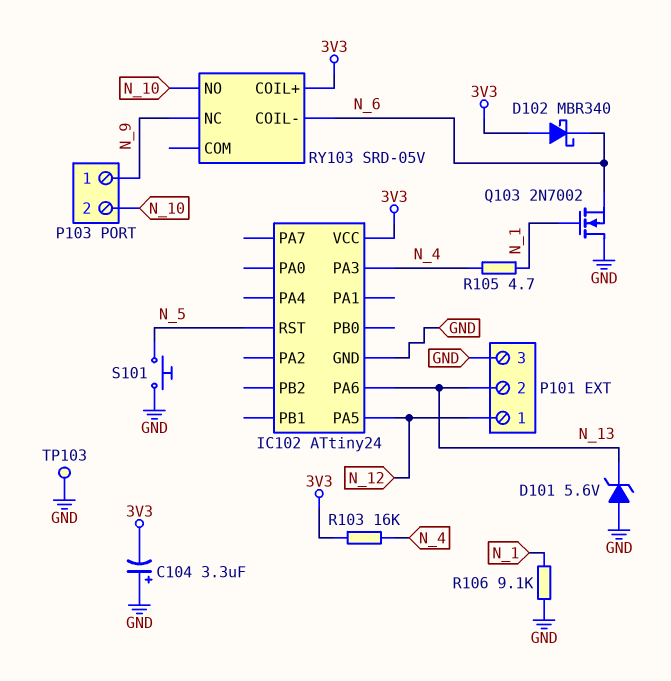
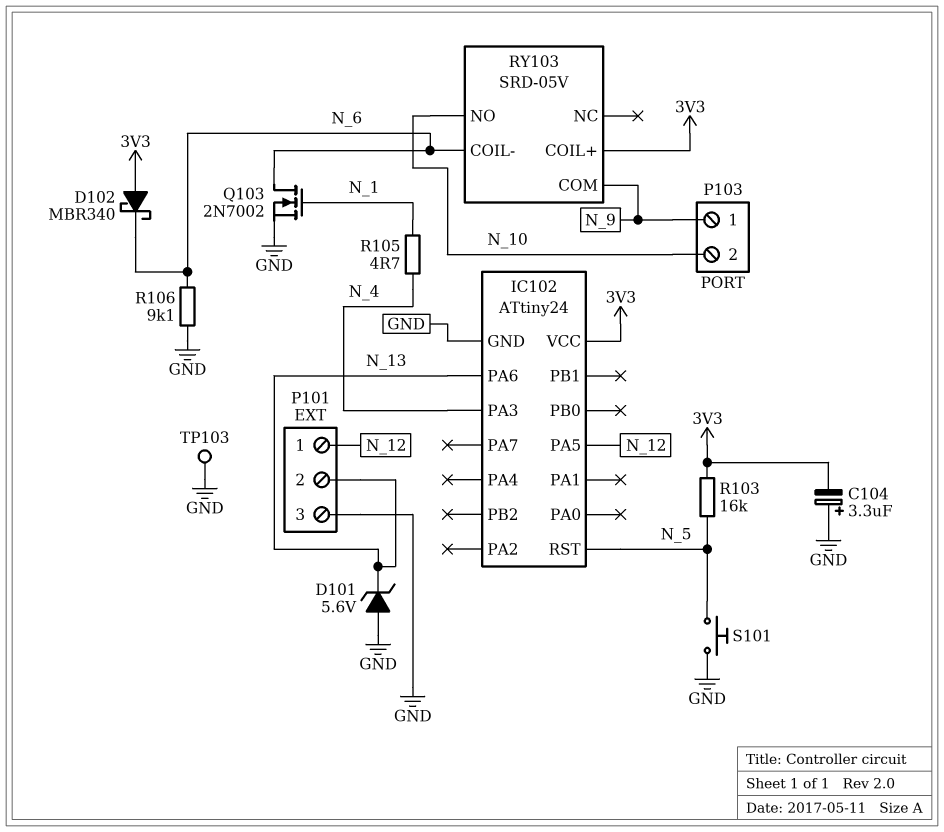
Q103: NMOS 2N7002 (G N_1, D GND, S N_6) -> NMOS 2N7002 (G N_1, D N_6, S GND)
R103: 16k (3V3, N_4) -> 16k (3V3, N_5)
R106: 9.1k (GND, N_1) -> 9.1k (GND, N_6)
RY103 pin COM: none -> N_9
RY103 pin NC: N_9 -> none

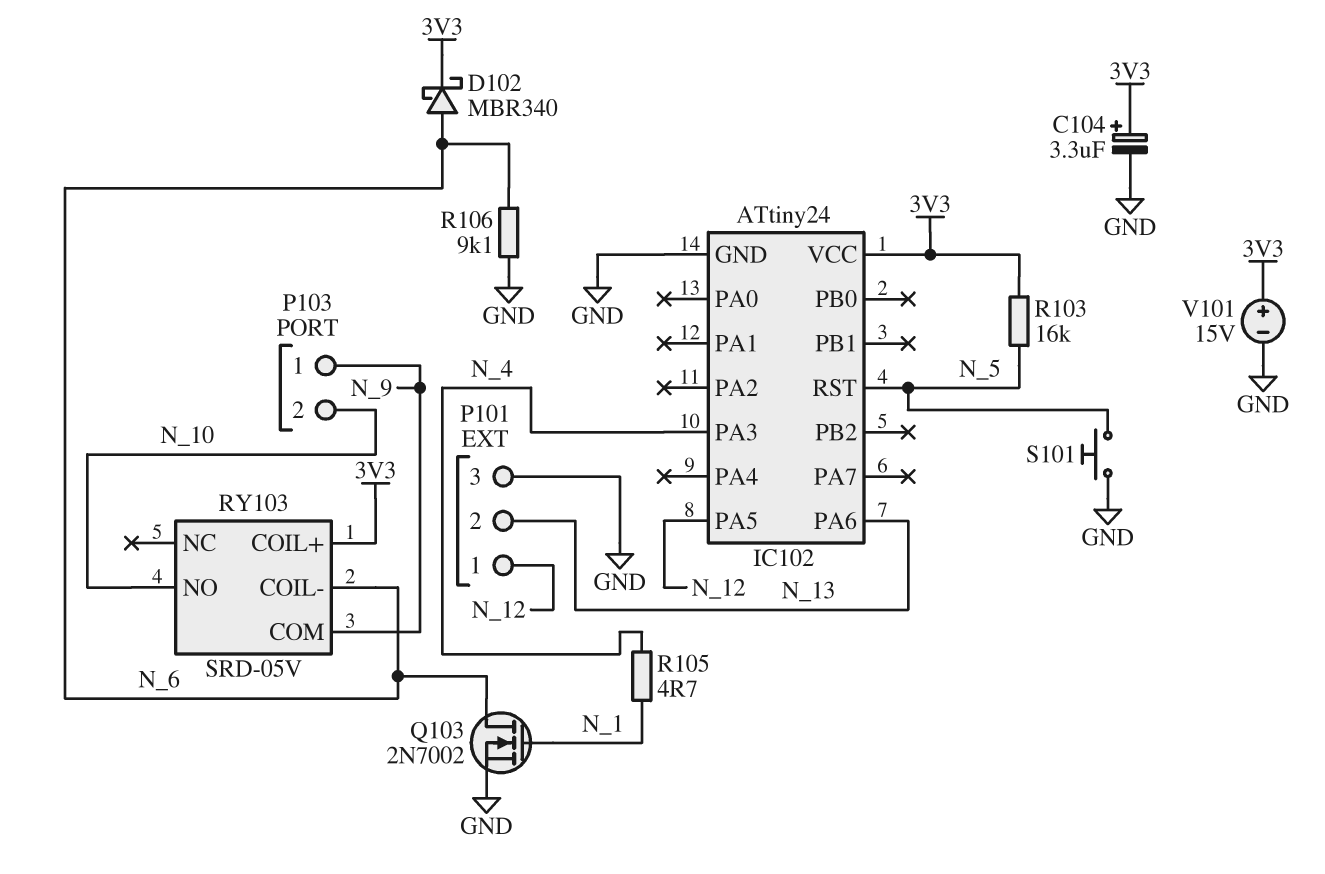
C104: 3.3uF (plus GND, minus 3V3) -> 3.3uF (plus 3V3, minus GND)
D101: zener 5.6V (A GND, K N_13) -> none
D102: schottky MBR340 (A 3V3, K N_6) -> schottky MBR340 (A N_6, K 3V3)
TP103: test point (GND) -> none
V101: none -> 15V (plus 3V3, minus GND)

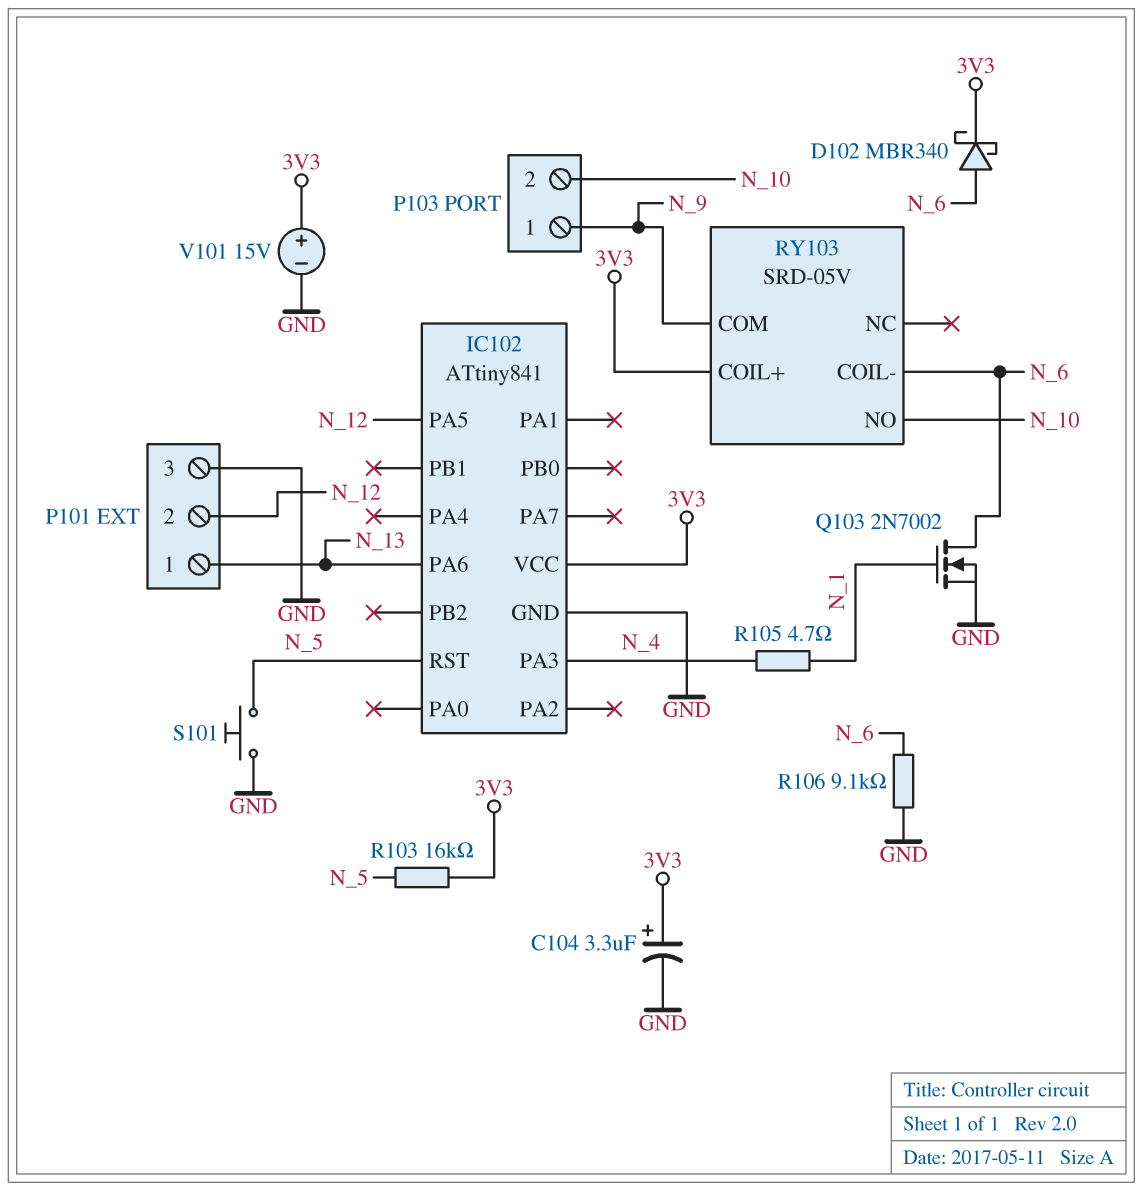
IC102: ATtiny24 -> ATtiny841
P101 pin 1: N_12 -> N_13
P101 pin 2: N_13 -> N_12

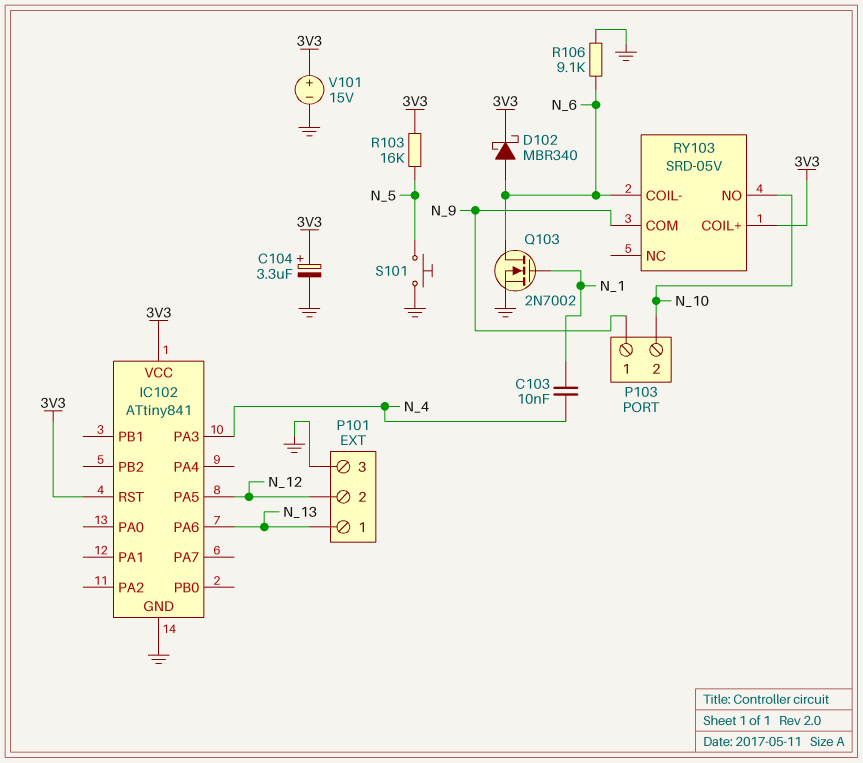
C103: none -> 10nF (N_1, N_4)
IC102 pin RST: N_5 -> 3V3
R105: 4.7 (N_1, N_4) -> none

